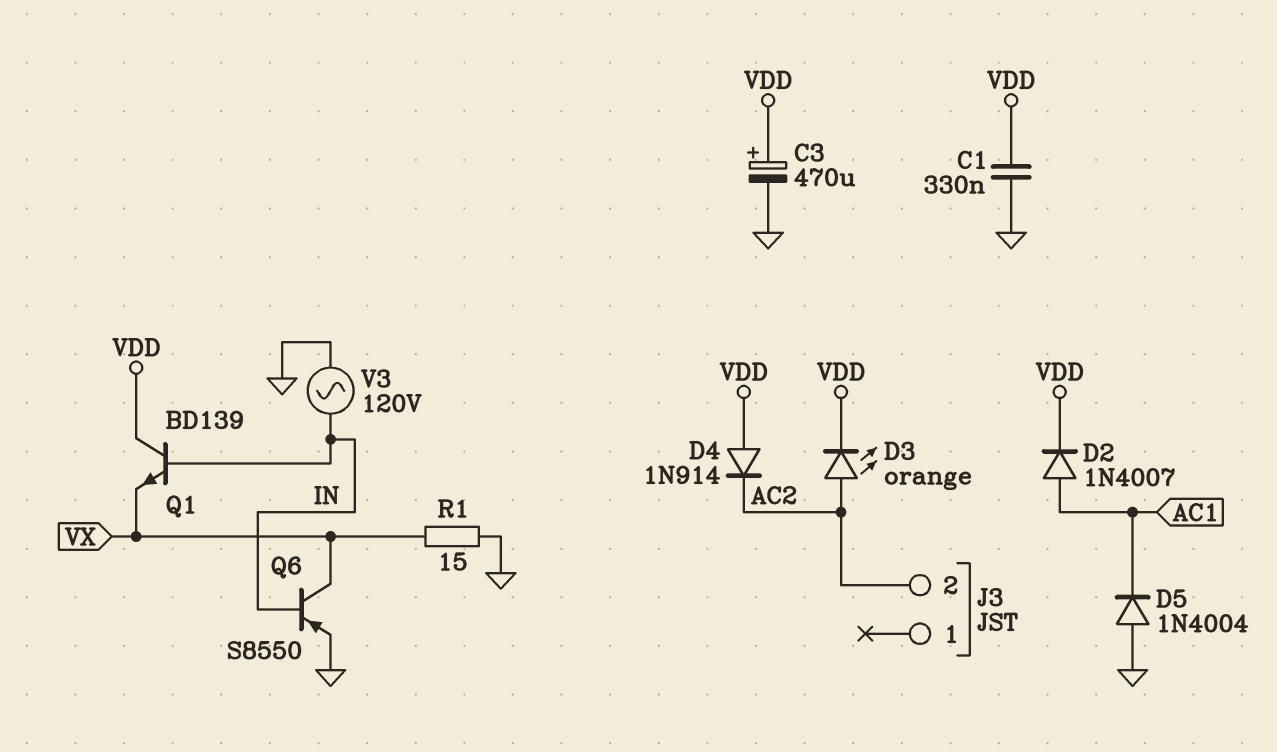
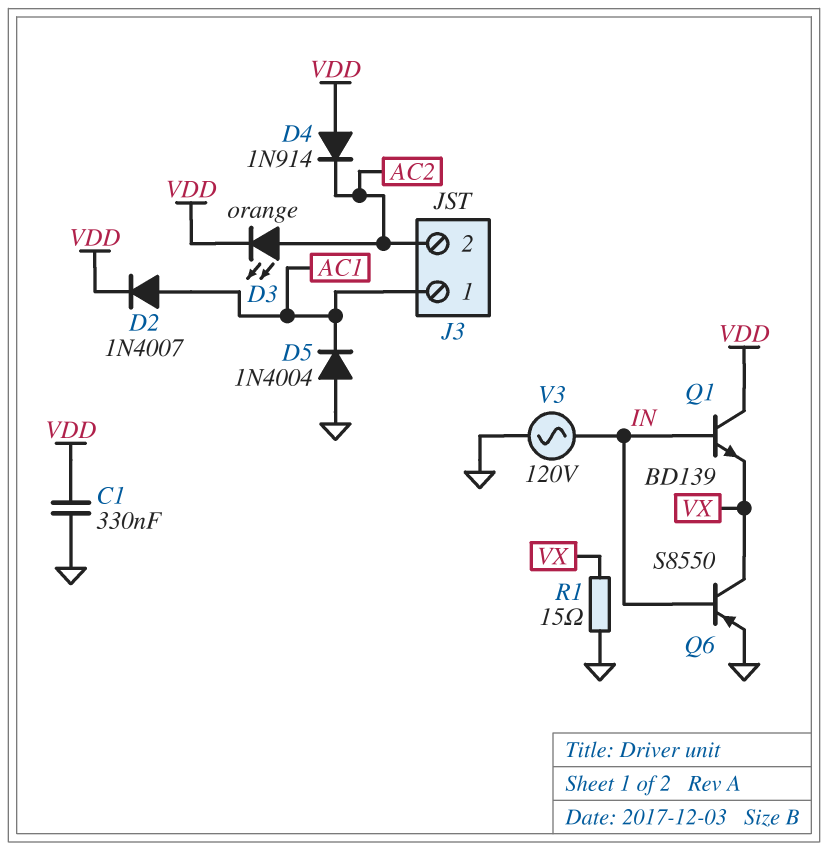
C3: 470uF (plus VDD, minus GND) -> none
J3 pin 1: none -> AC1

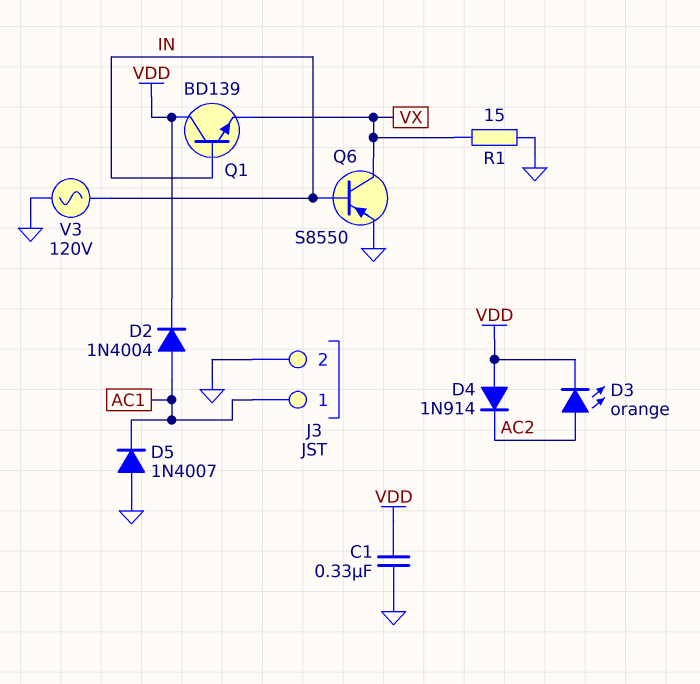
D2: diode 1N4007 (A AC1, K VDD) -> diode 1N4004 (A AC1, K VDD)
D5: diode 1N4004 (A GND, K AC1) -> diode 1N4007 (A GND, K AC1)
J3 pin 2: AC2 -> GND

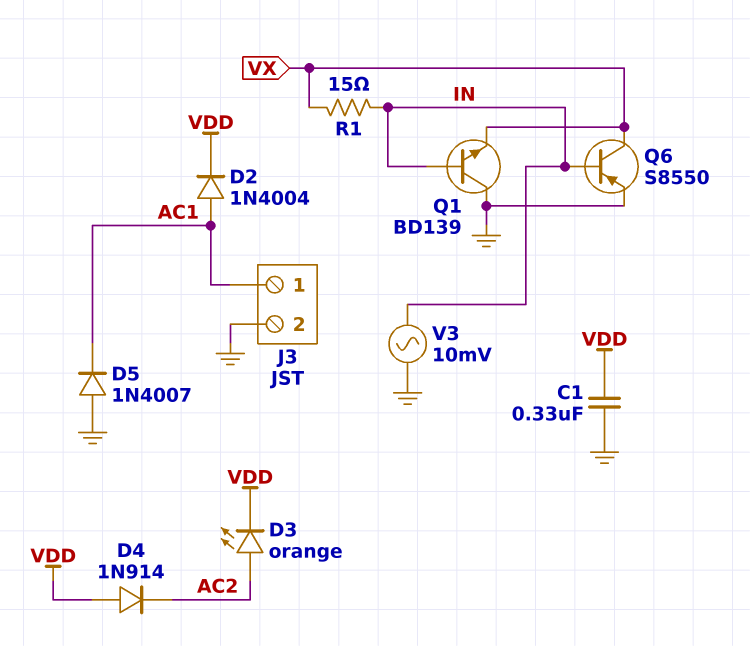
Q1: NPN BD139 (B IN, C VDD, E VX) -> NPN BD139 (B IN, C GND, E VX)
R1: 15 (GND, VX) -> 15 (IN, VX)
V3: AC 120V (GND, IN) -> AC 10mV (GND, IN)

